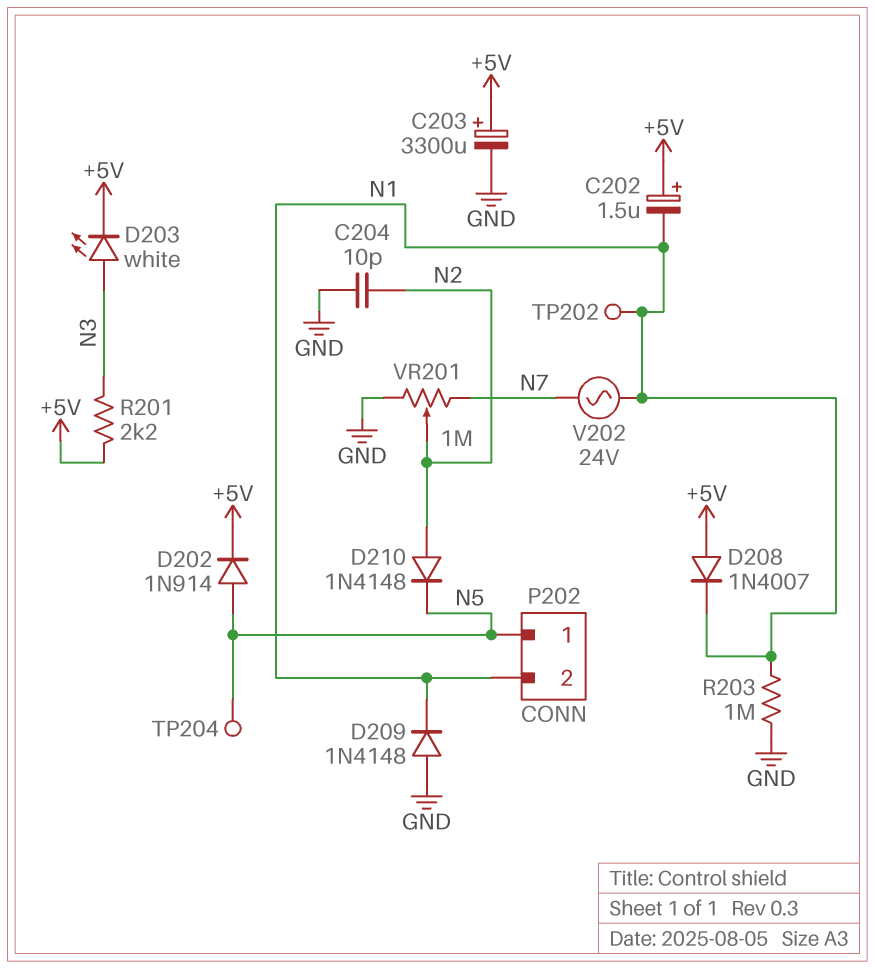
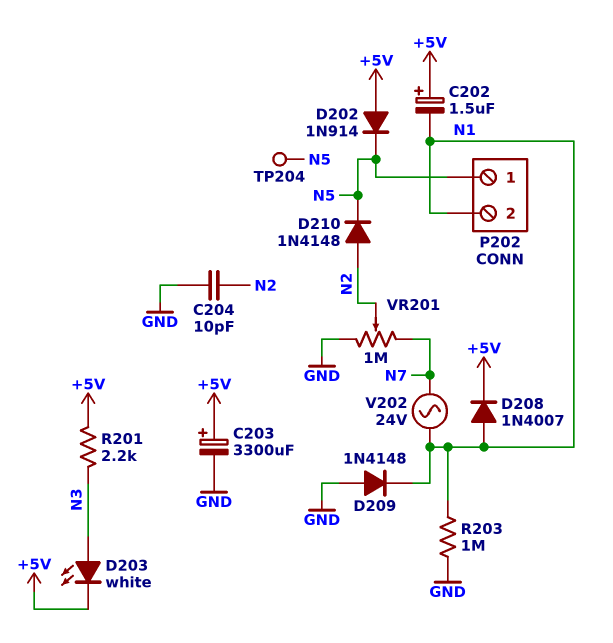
D202: diode 1N914 (A N5, K +5V) -> diode 1N914 (A +5V, K N5)
D208: diode 1N4007 (A +5V, K N1) -> diode 1N4007 (A N1, K +5V)
TP202: test point (N1) -> none

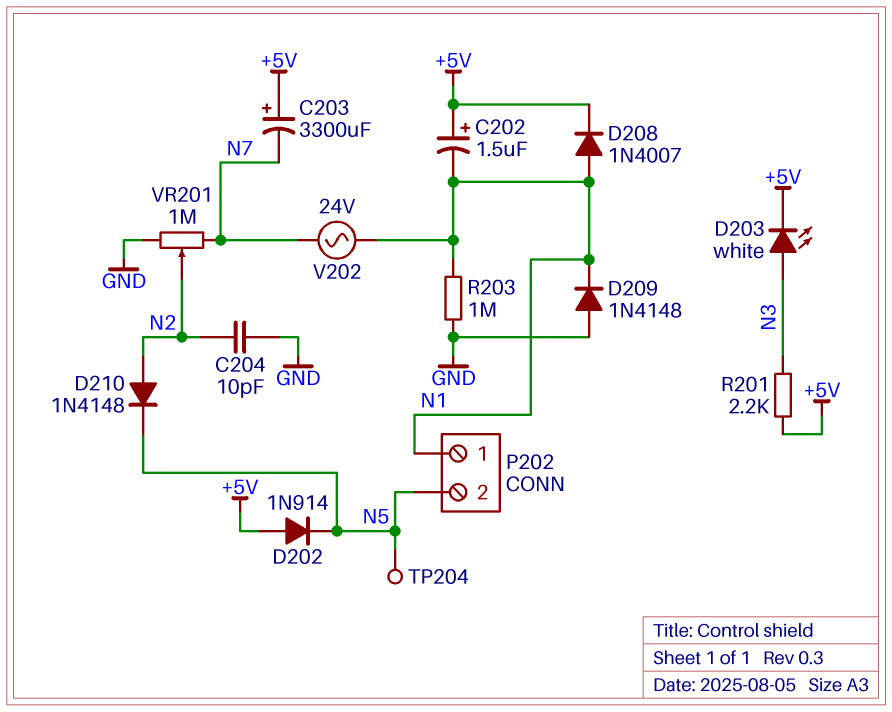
C203: 3300uF (plus +5V, minus GND) -> 3300uF (plus +5V, minus N7)
P202 pin 1: N5 -> N1
P202 pin 2: N1 -> N5

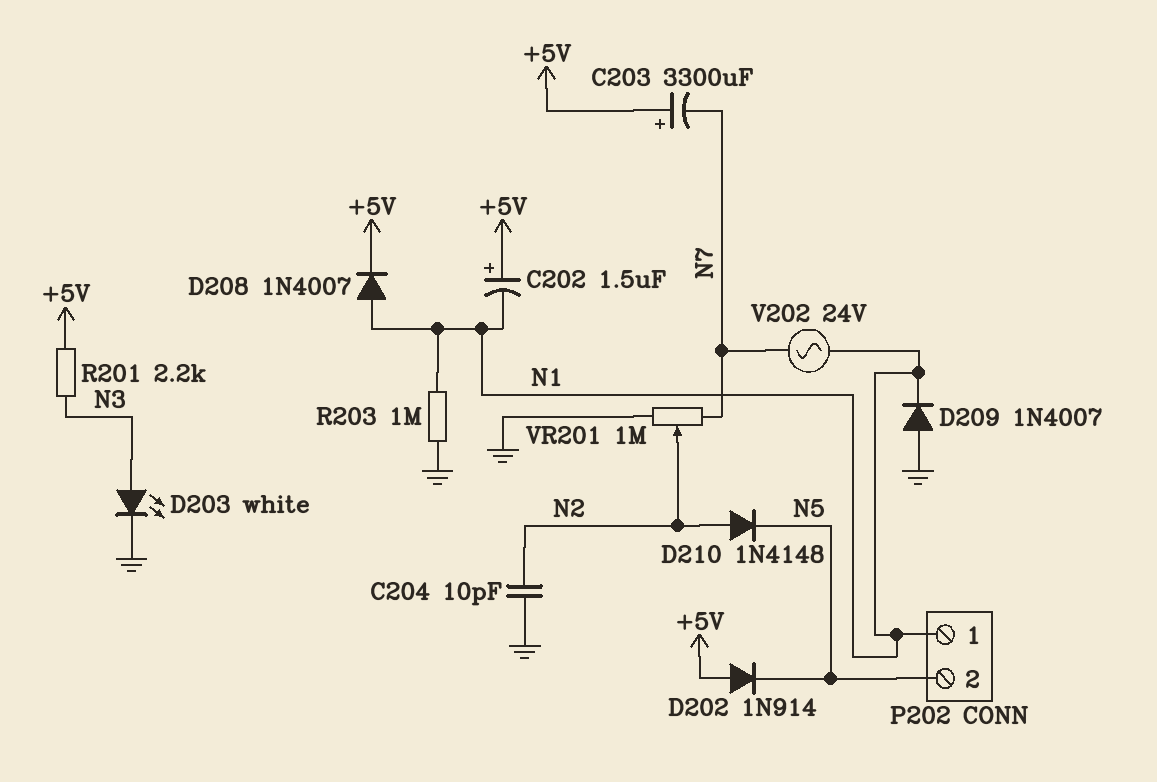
D203: LED white (A N3, K +5V) -> LED white (A N3, K GND)
D209: diode 1N4148 (A GND, K N1) -> diode 1N4007 (A GND, K N1)
TP204: test point (N5) -> none

